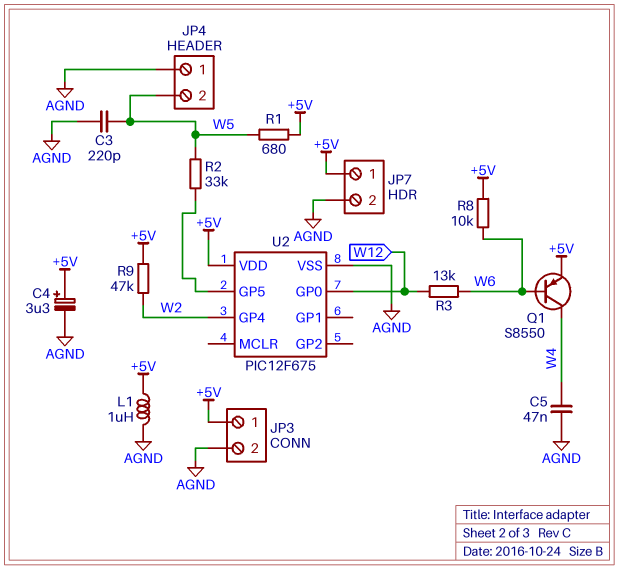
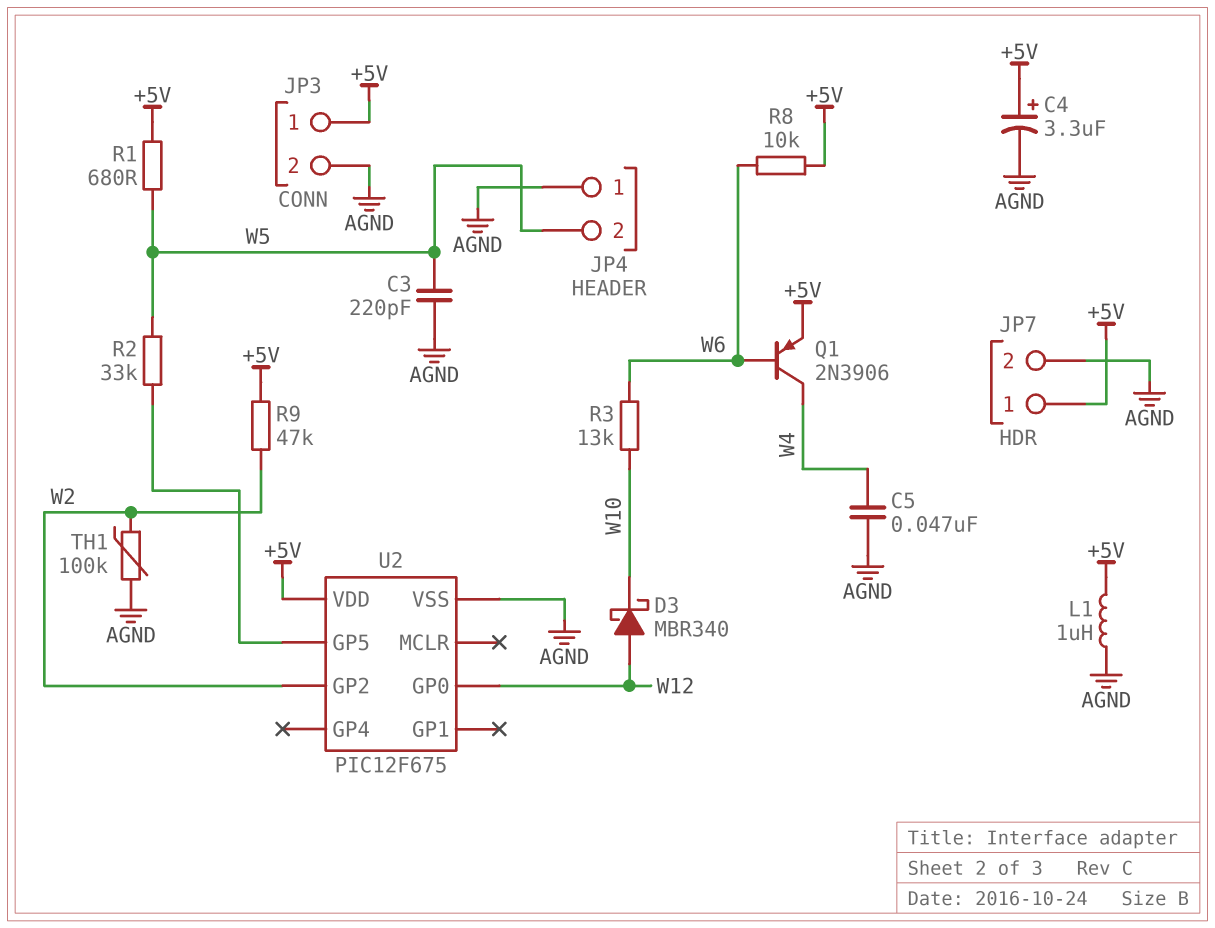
D3: none -> schottky MBR340 (A W12, K W10)
Q1: PNP S8550 (B W6, C W4, E +5V) -> PNP 2N3906 (B W6, C W4, E +5V)
R3: 13k (W6, W12) -> 13k (W6, W10)
TH1: none -> 100k (AGND, W2)
U2 pin GP2: none -> W2
U2 pin GP4: W2 -> none

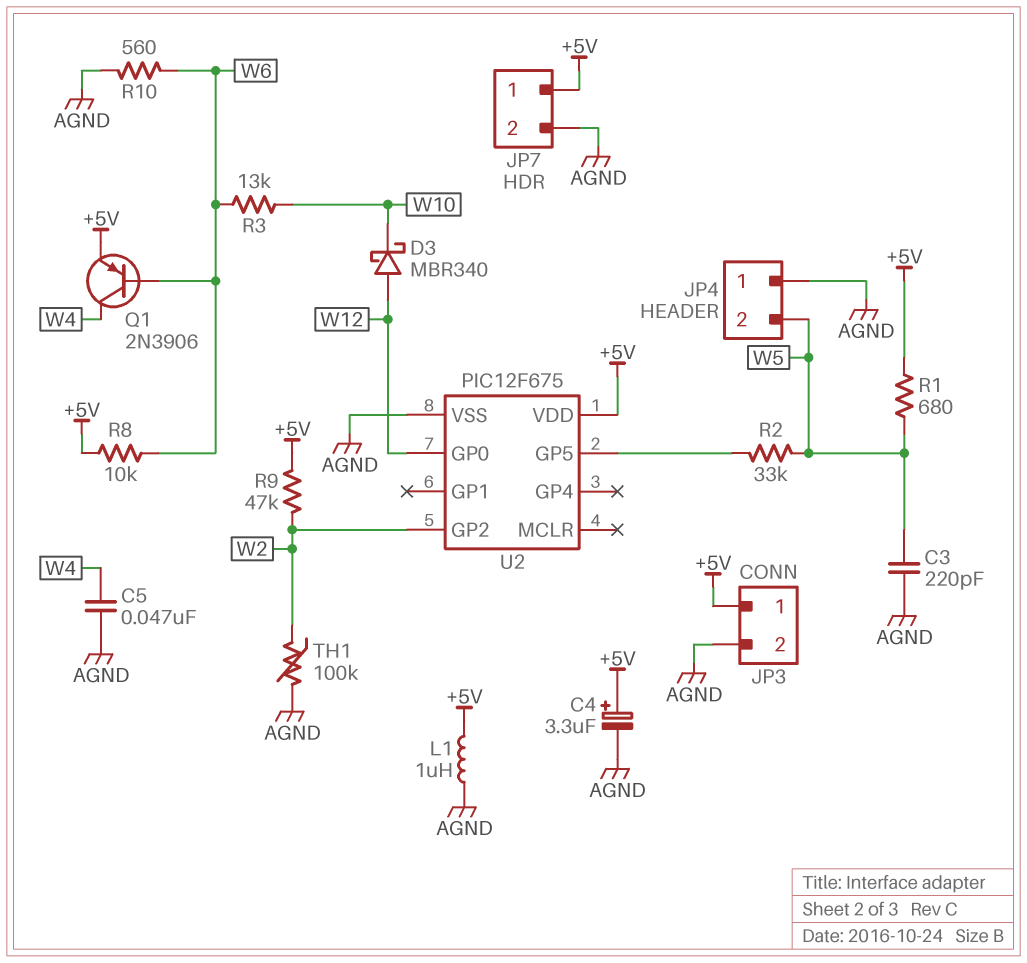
R10: none -> 560 (AGND, W6)

